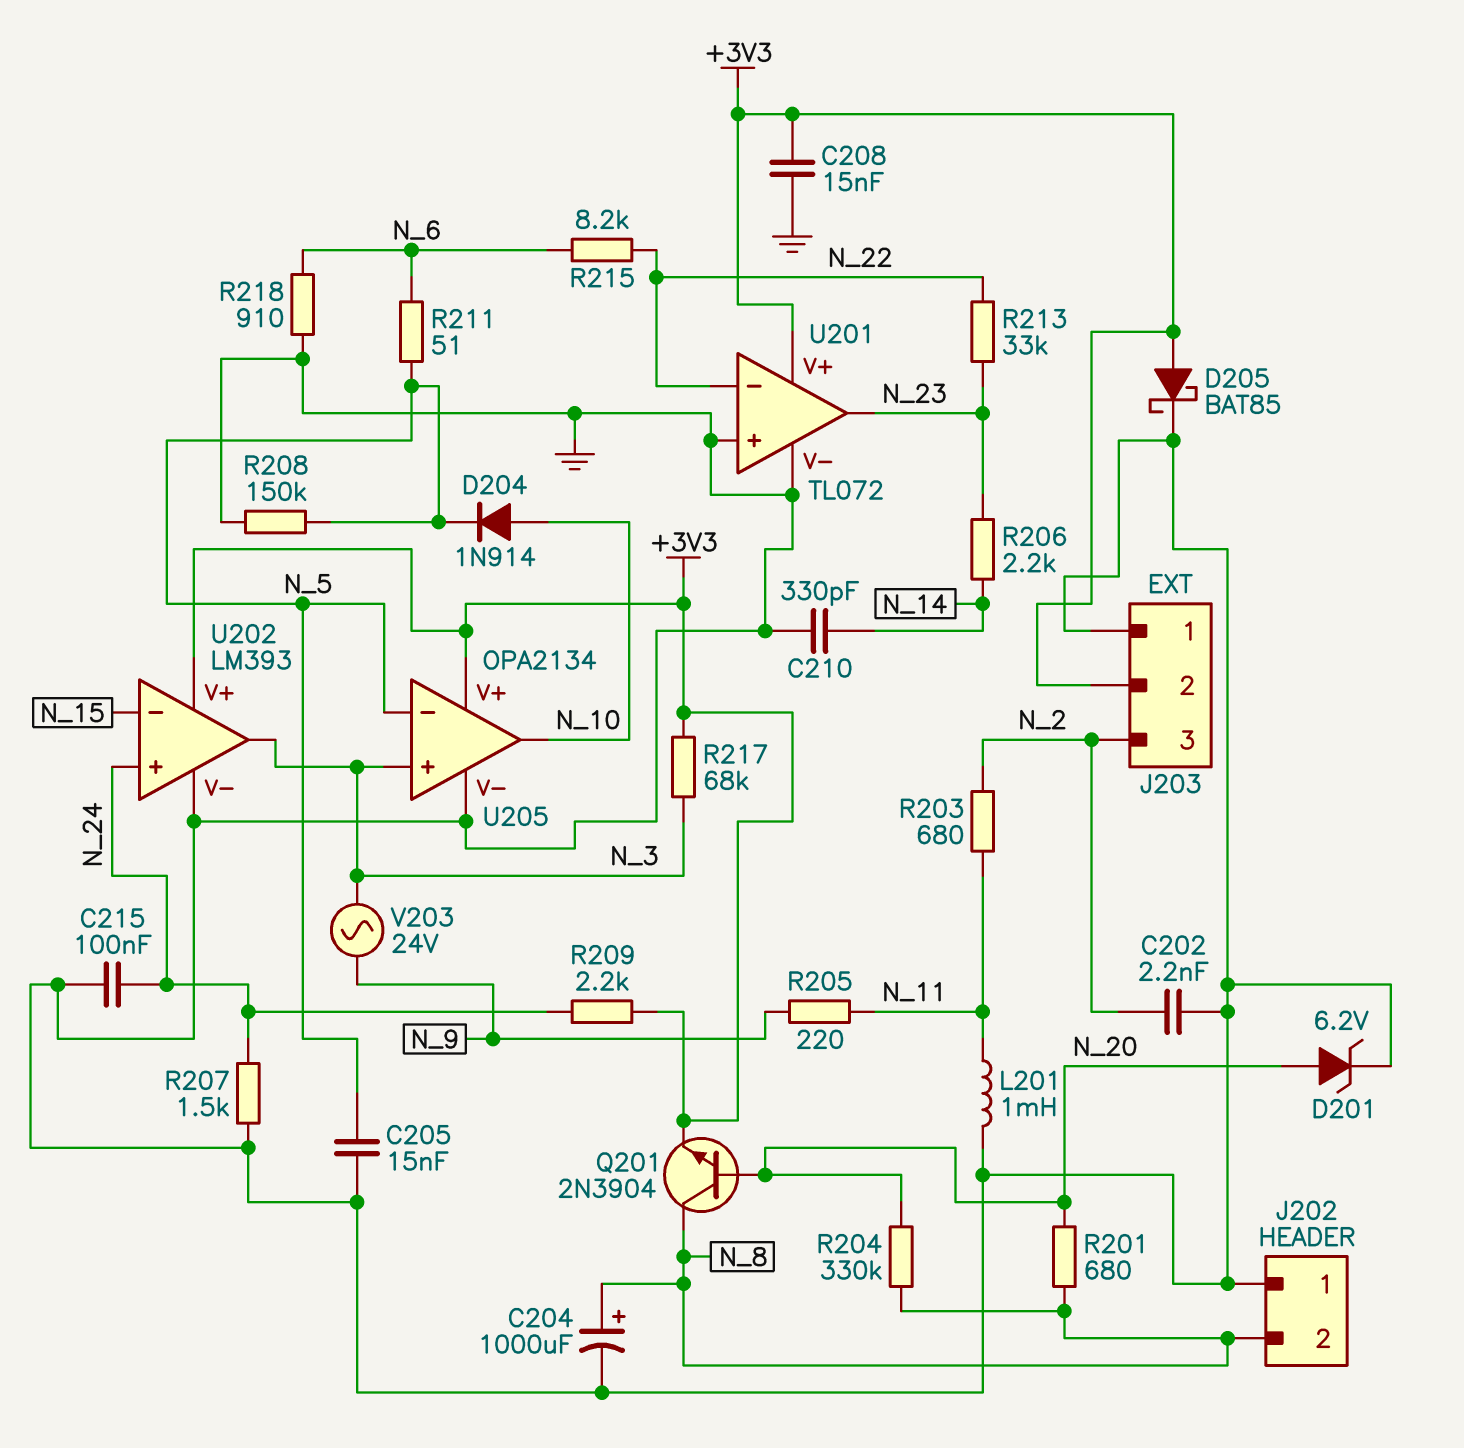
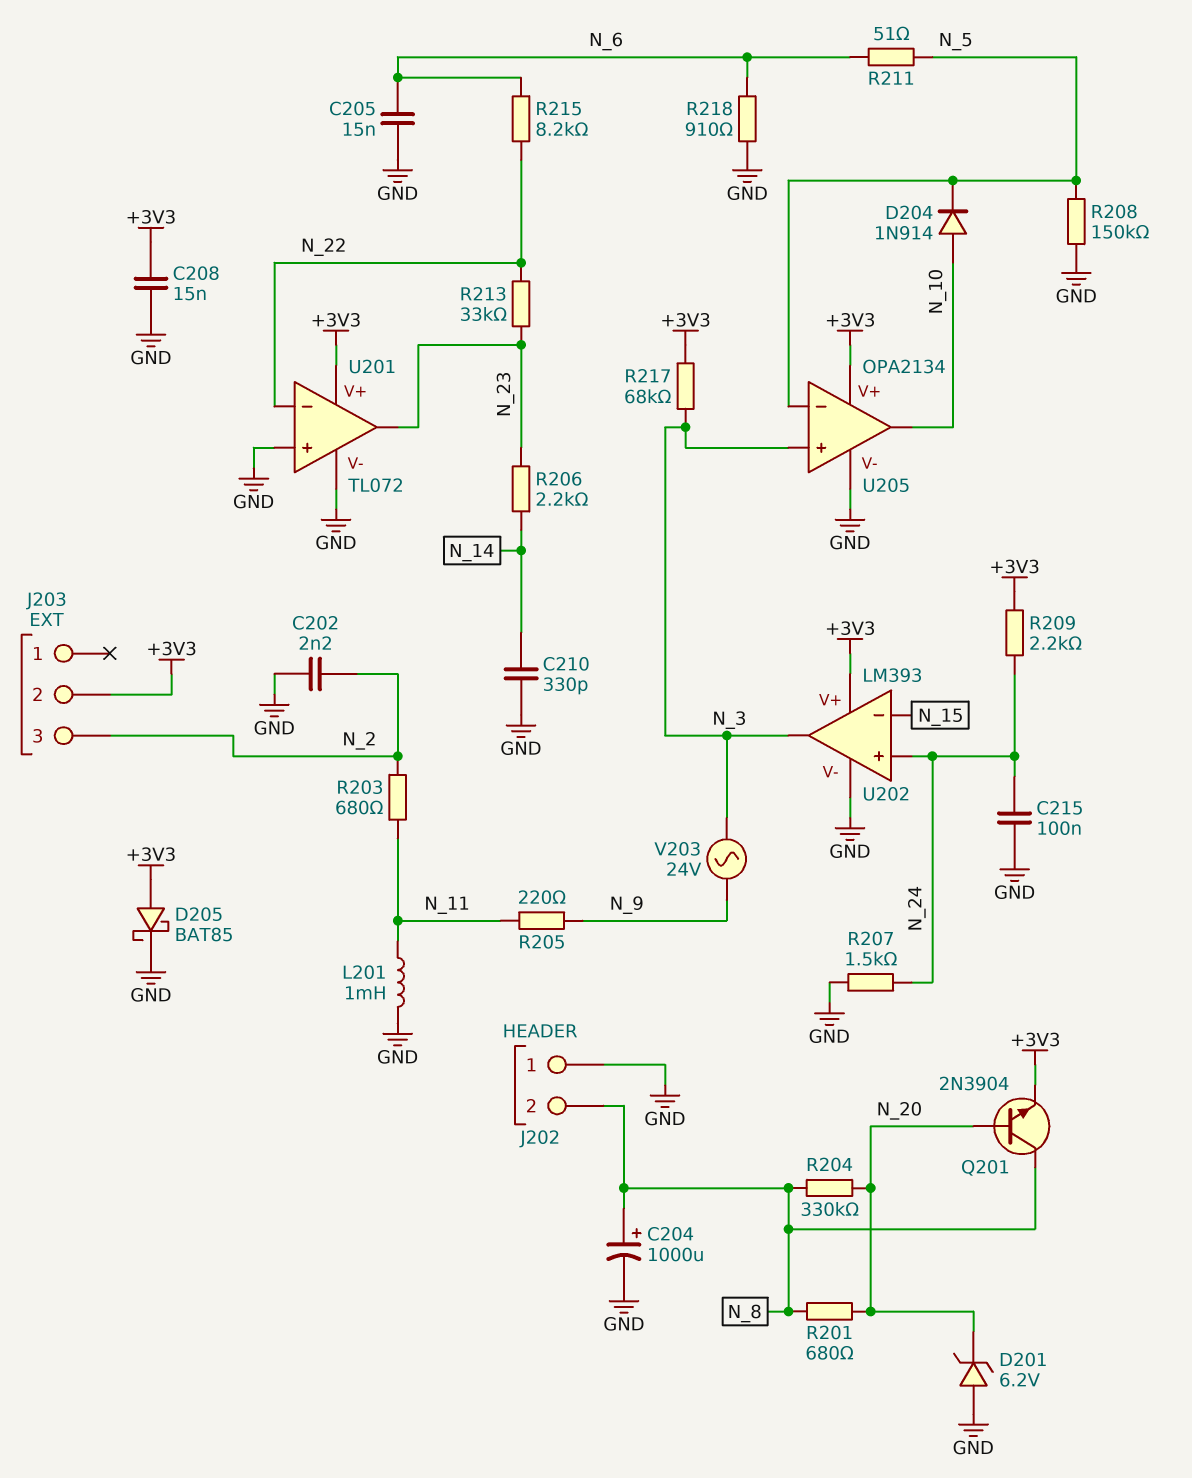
C205: 15nF (GND, N_5) -> 15nF (GND, N_6)
D201: zener 6.2V (A N_20, K GND) -> zener 6.2V (A GND, K N_20)
J203 pin 1: GND -> none

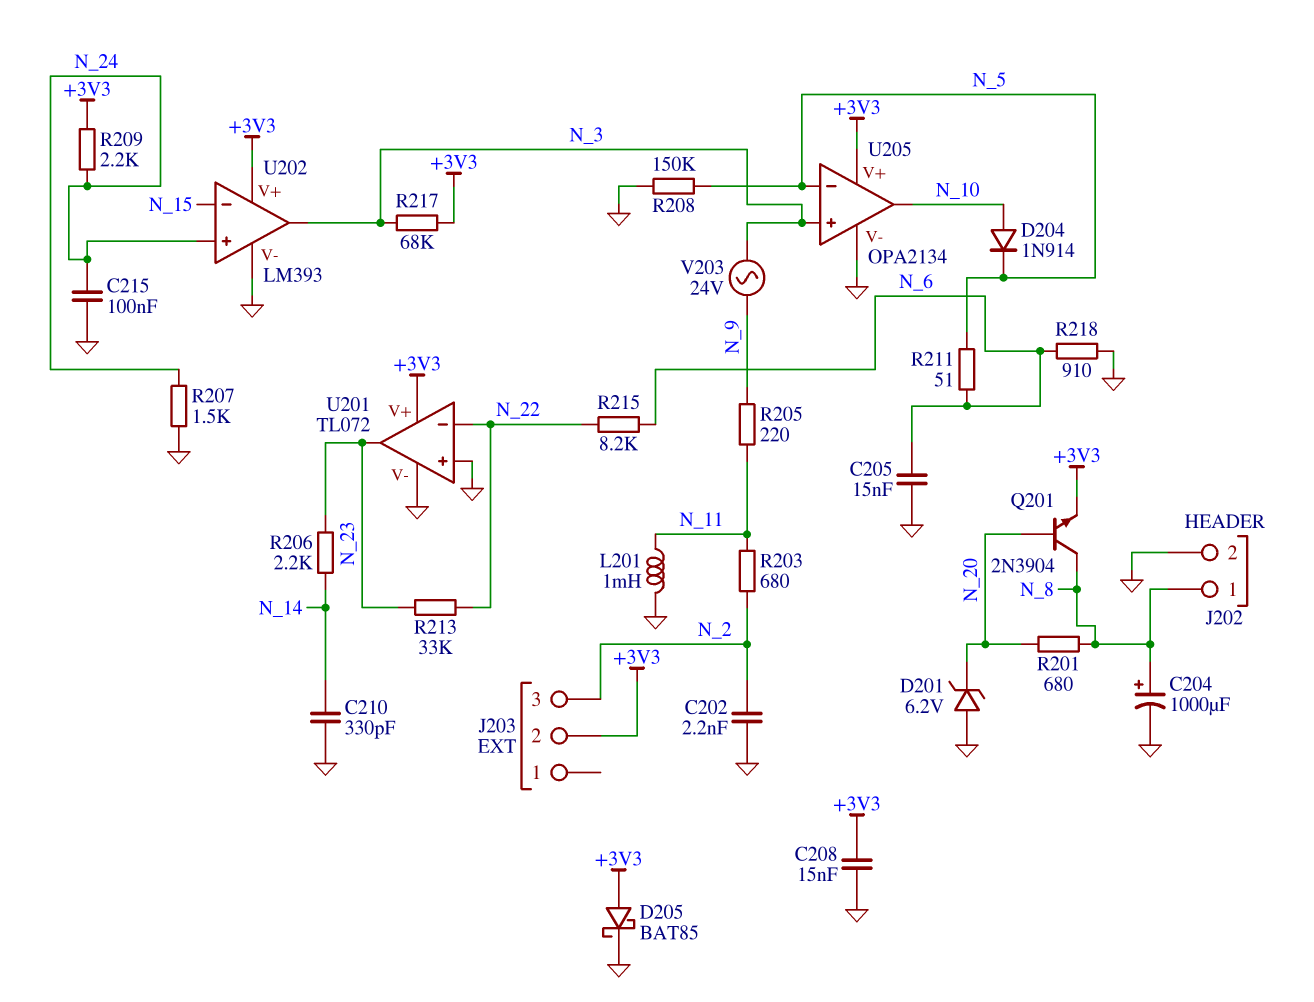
J202 pin 1: GND -> N_8
J202 pin 2: N_8 -> GND
R204: 330k (N_8, N_20) -> none

